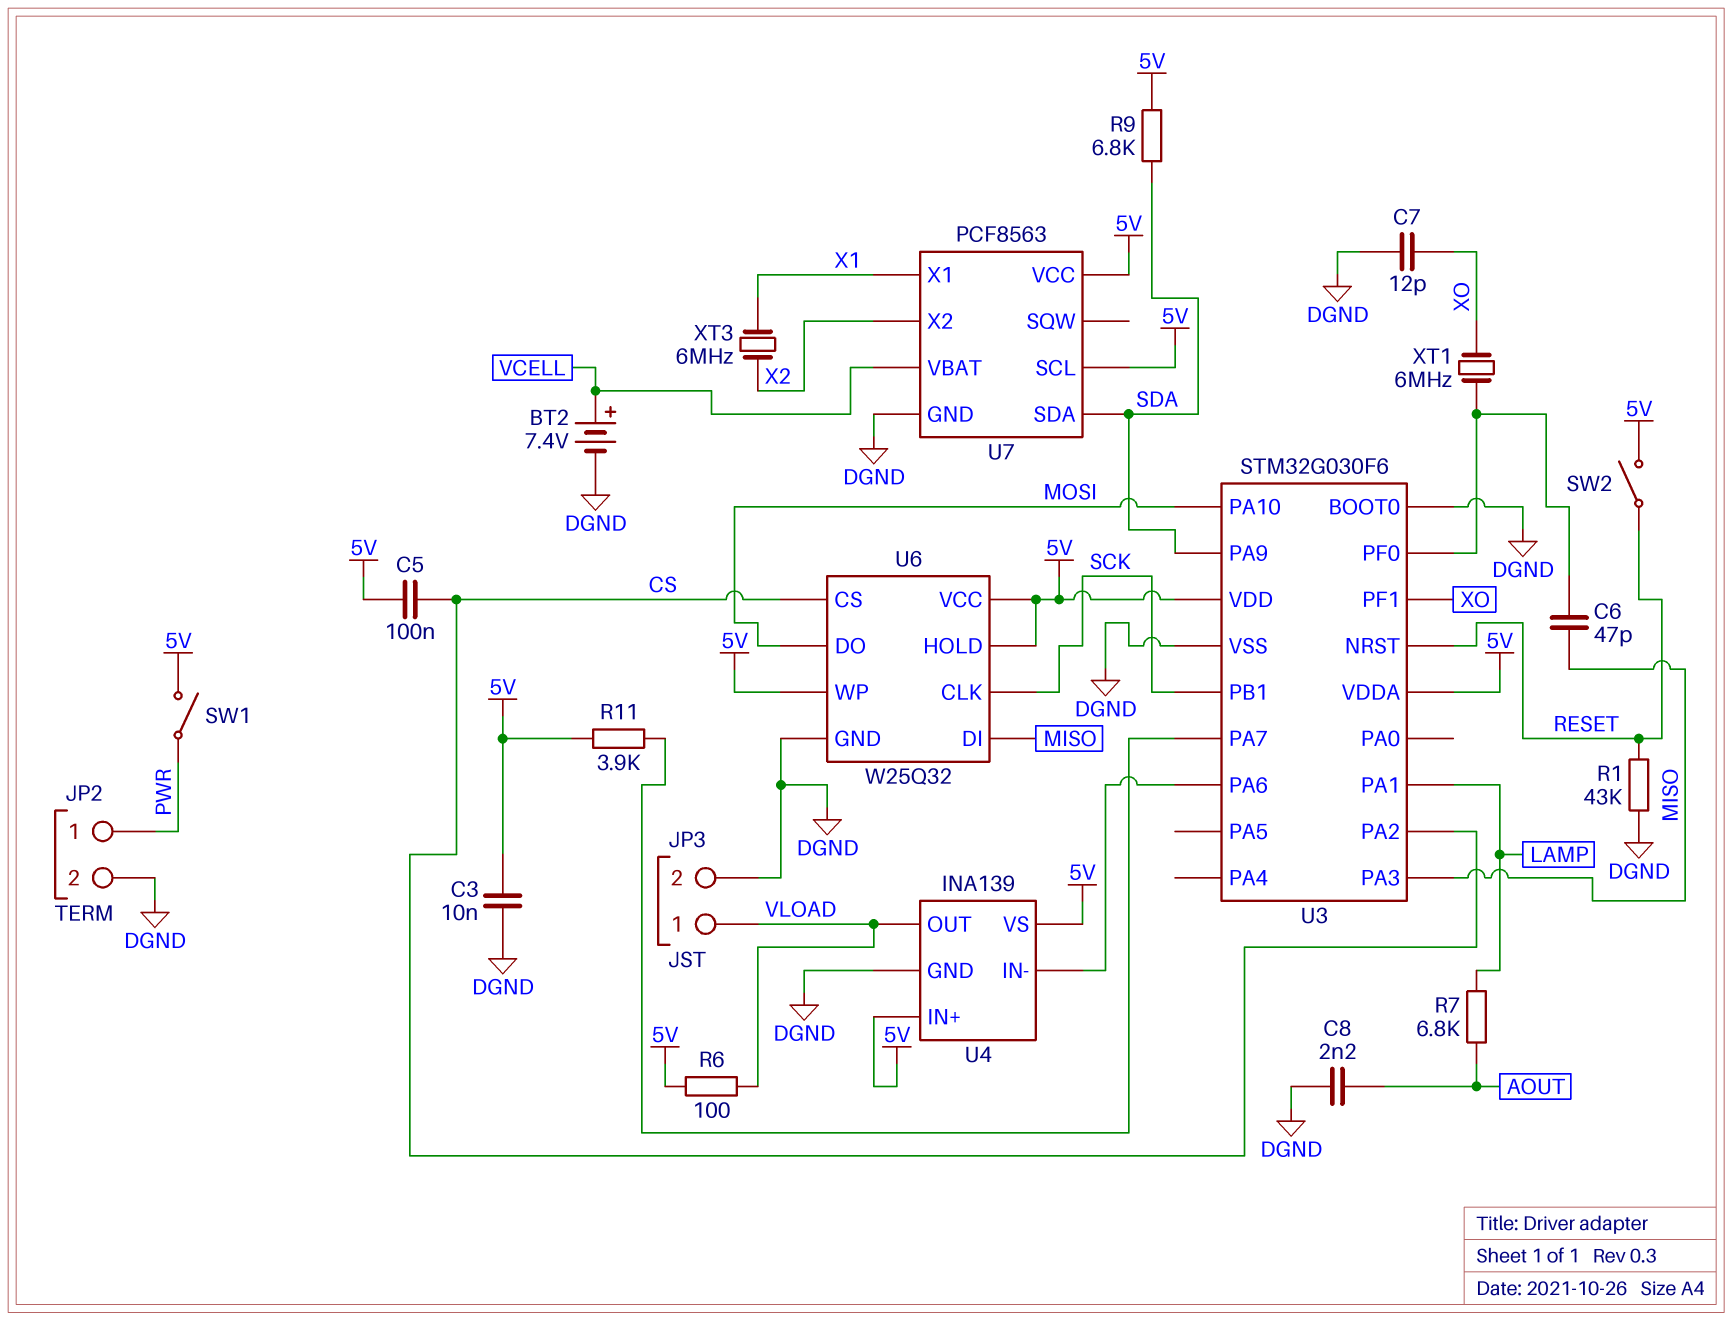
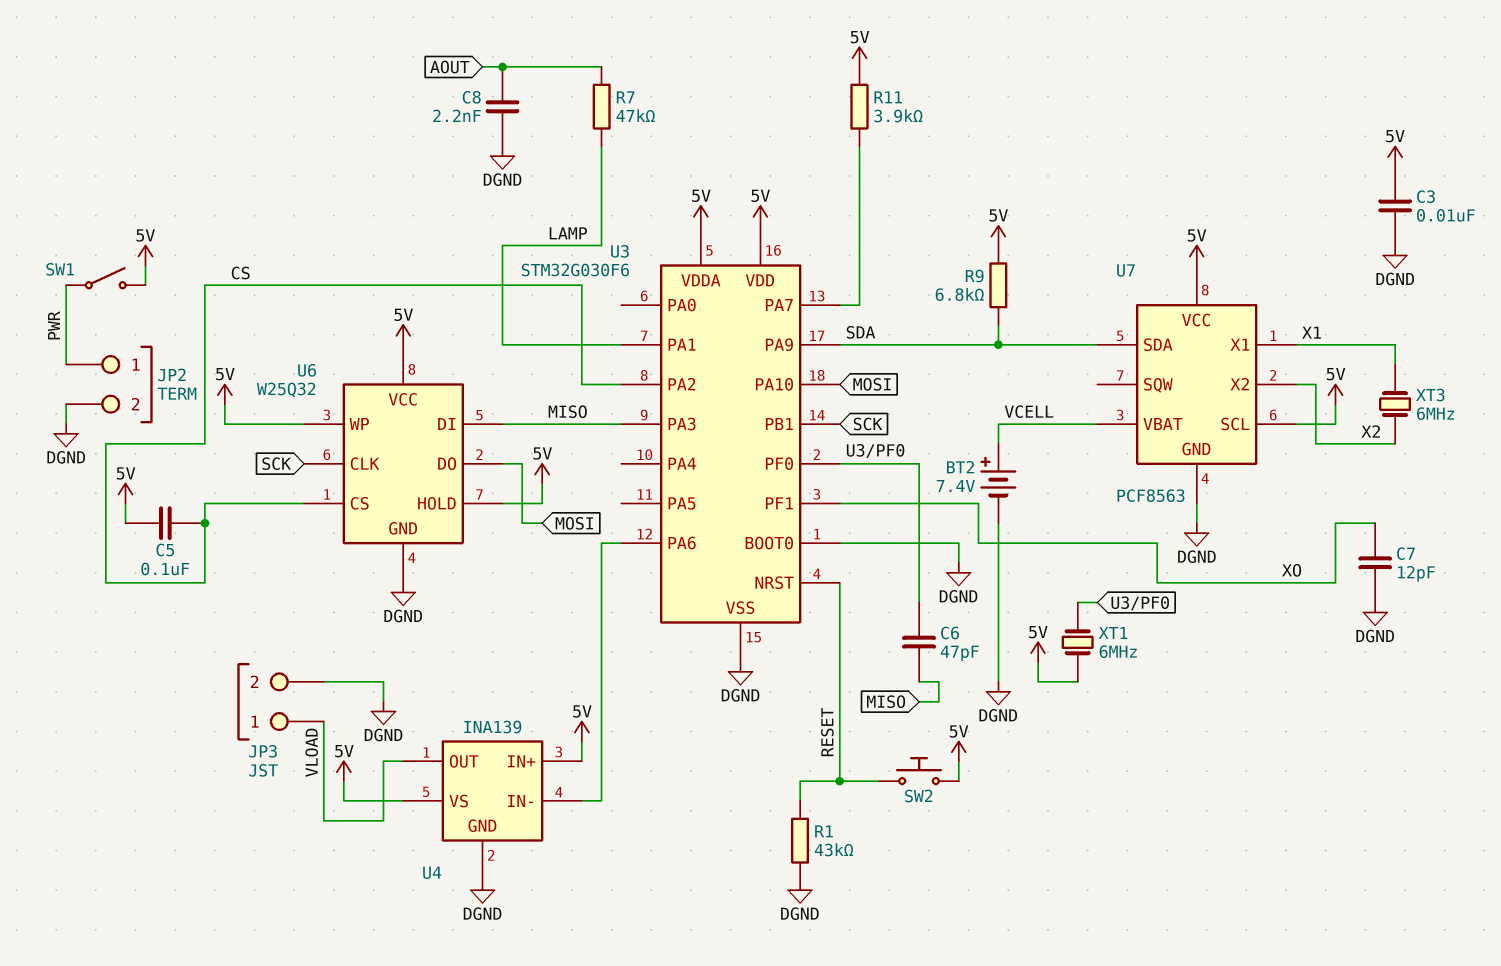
R6: 100 (5V, VLOAD) -> none
R7: 6.8k (AOUT, LAMP) -> 47k (AOUT, LAMP)
SW2: switch (5V, RESET) -> button (5V, RESET)
XT1: 6MHz (U3/PF0, XO) -> 6MHz (5V, U3/PF0)

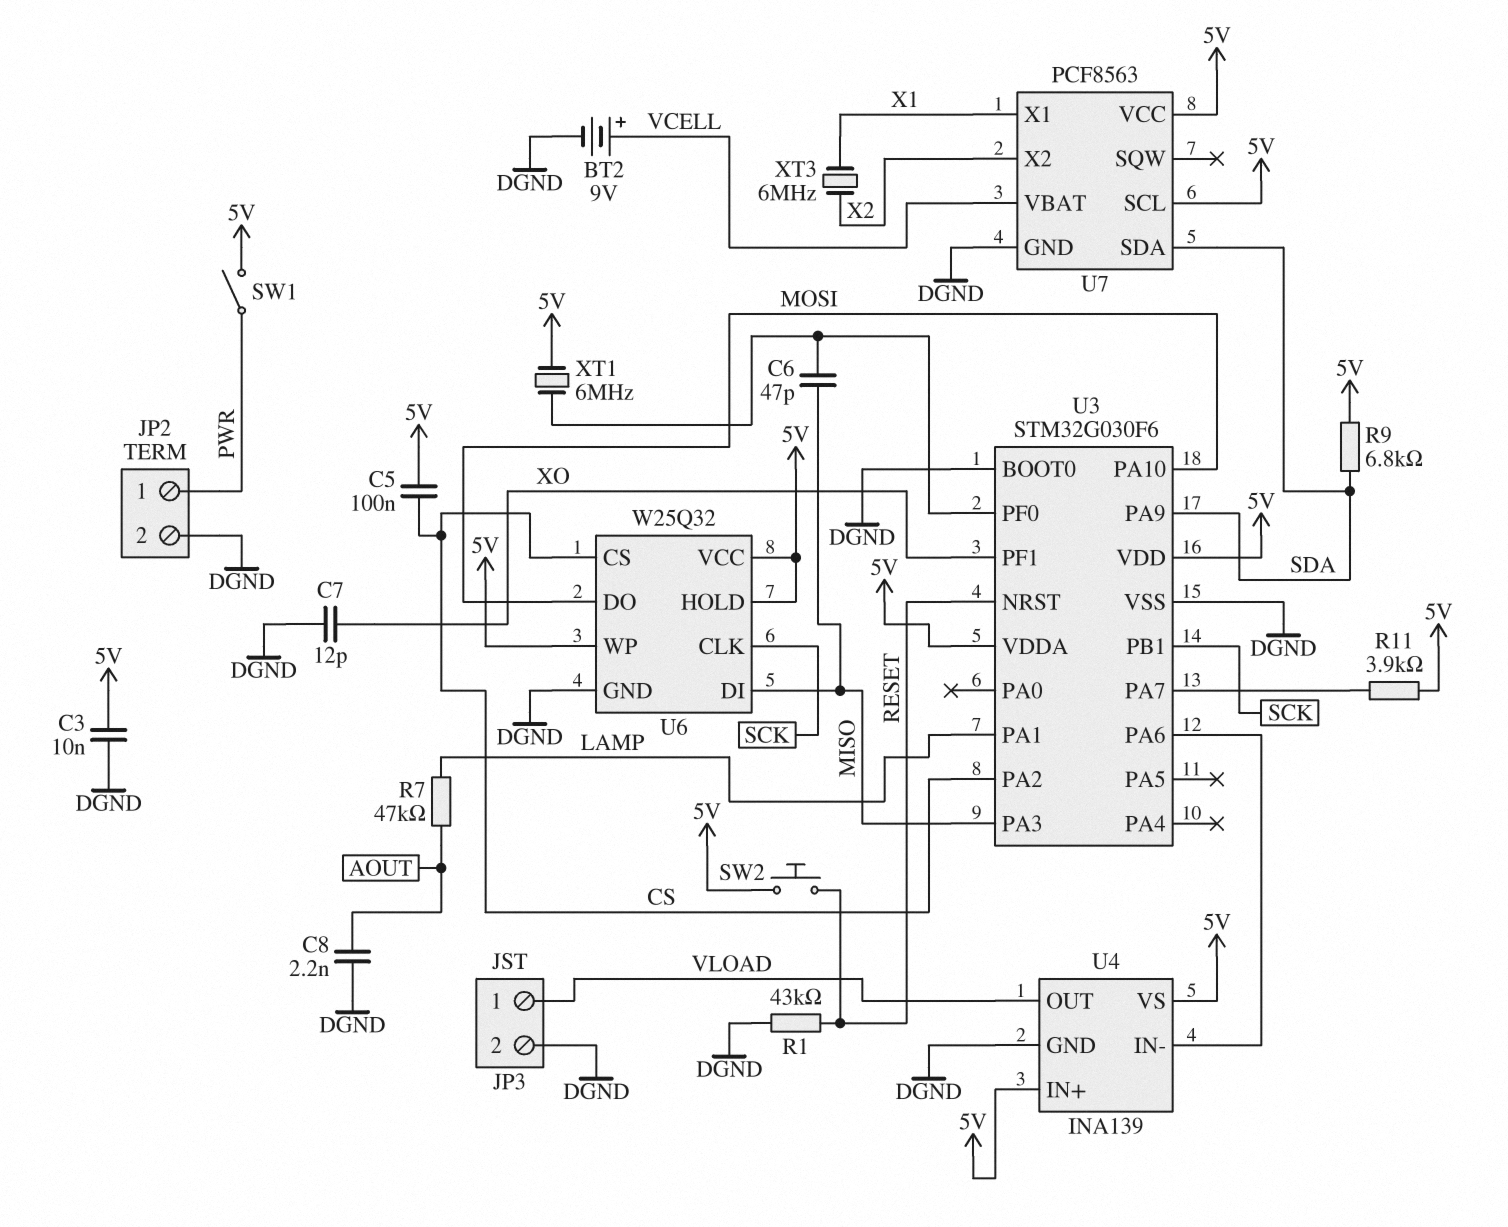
BT2: 7.4V (plus VCELL, minus DGND) -> 9V (plus VCELL, minus DGND)

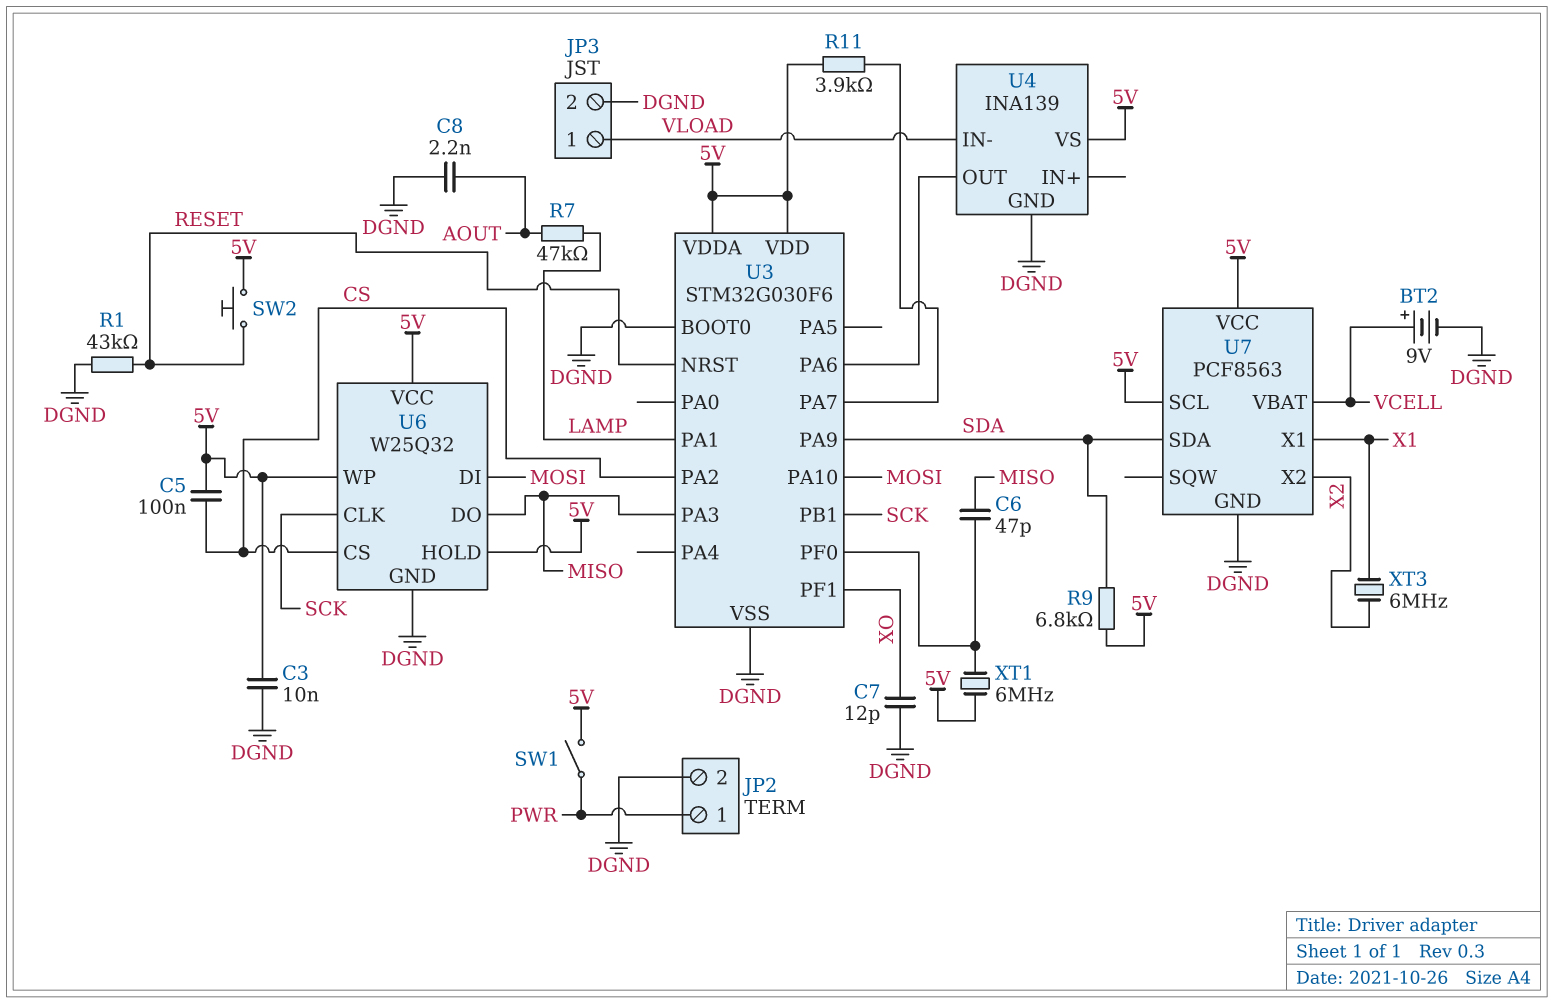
U4 pin IN+: 5V -> none
U4 pin IN-: U3/PA6 -> VLOAD
U4 pin OUT: VLOAD -> U3/PA6
U6 pin DI: MISO -> MOSI
U6 pin DO: MOSI -> MISO

